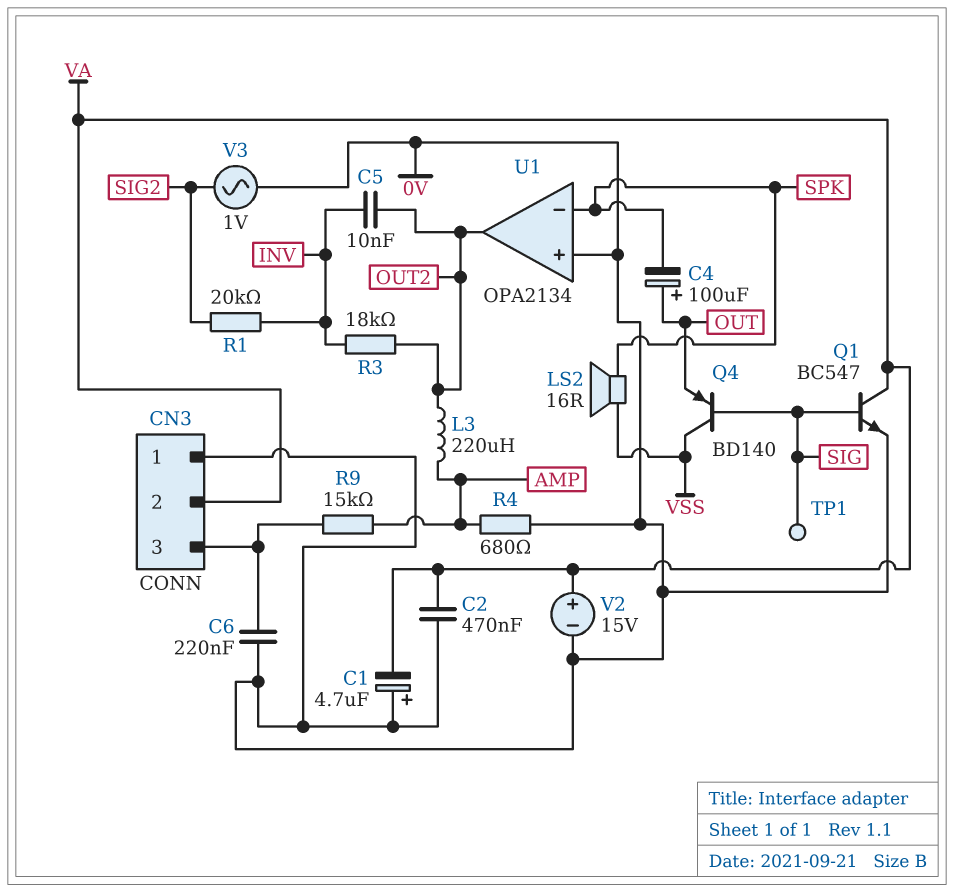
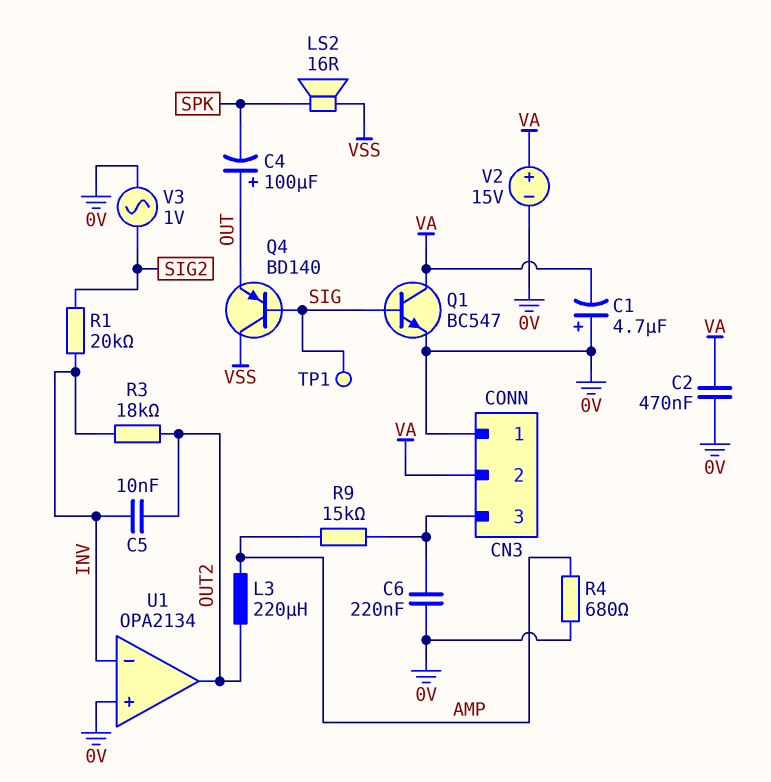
U1 pin in-: SPK -> INV

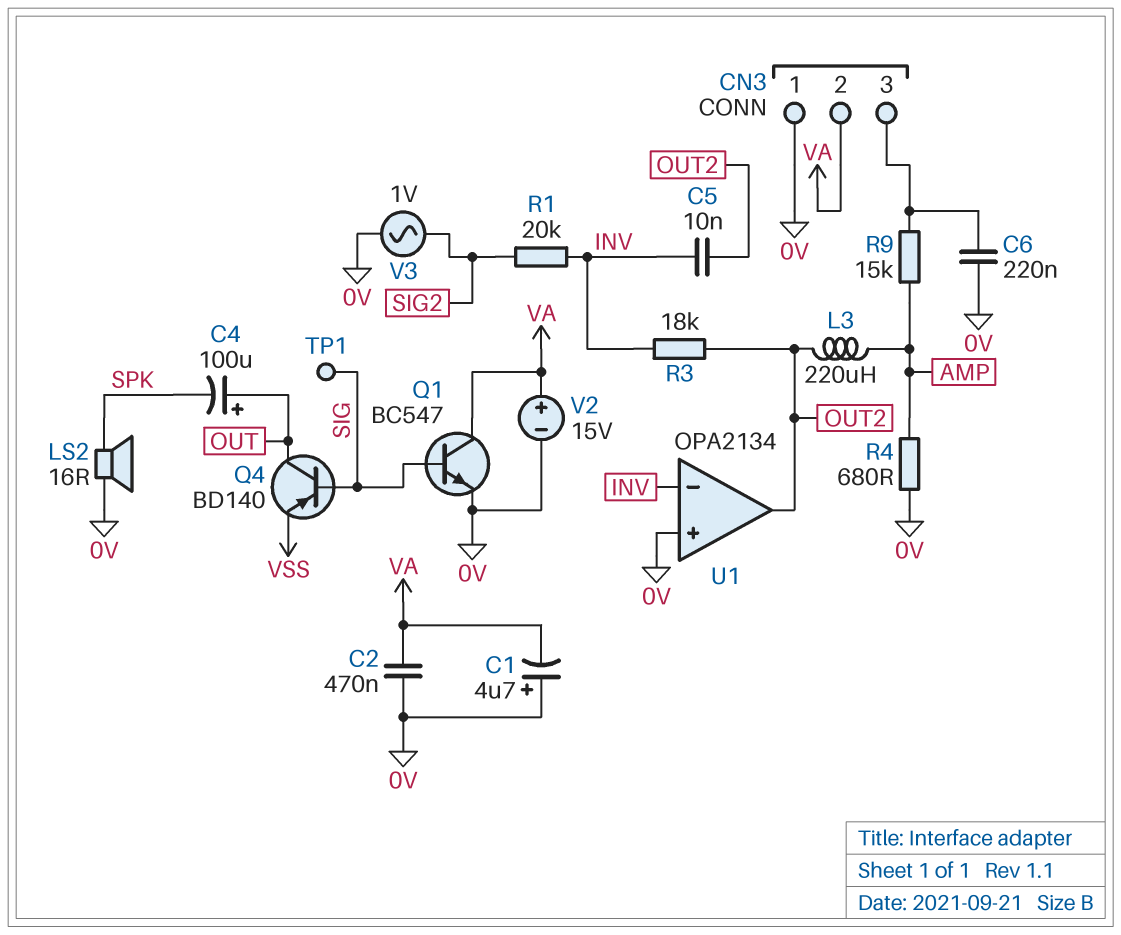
LS2: speaker 16R (SPK, VSS) -> speaker 16R (0V, SPK)
Q4: PNP BD140 (B SIG, C VSS, E OUT) -> PNP BD140 (B SIG, C OUT, E VSS)

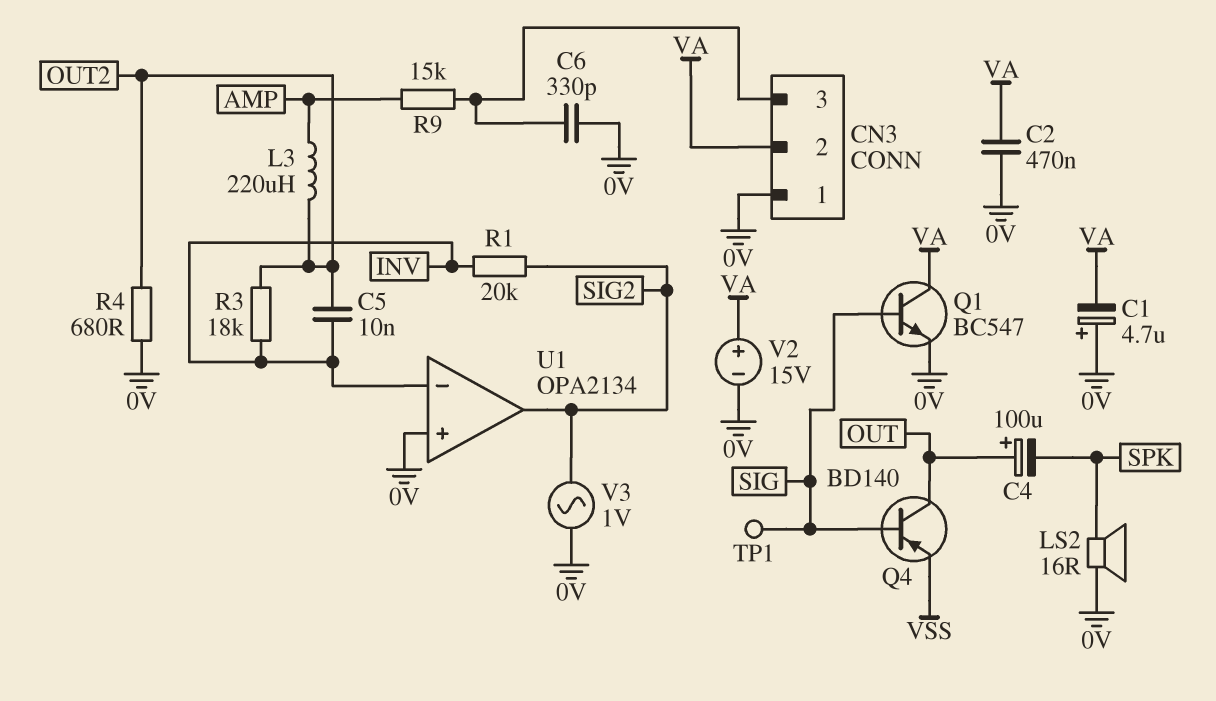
C6: 220nF (0V, CN3/3) -> 330pF (0V, CN3/3)
R4: 680 (0V, AMP) -> 680 (0V, OUT2)
U1 pin out: OUT2 -> SIG2

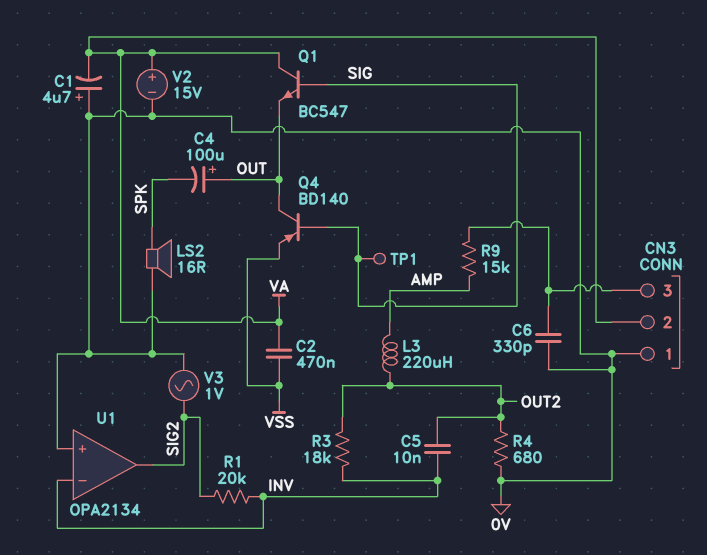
C2: 470nF (0V, VA) -> 470nF (VA, VSS)
Q1: NPN BC547 (B SIG, C VA, E 0V) -> NPN BC547 (B SIG, C VA, E OUT)

